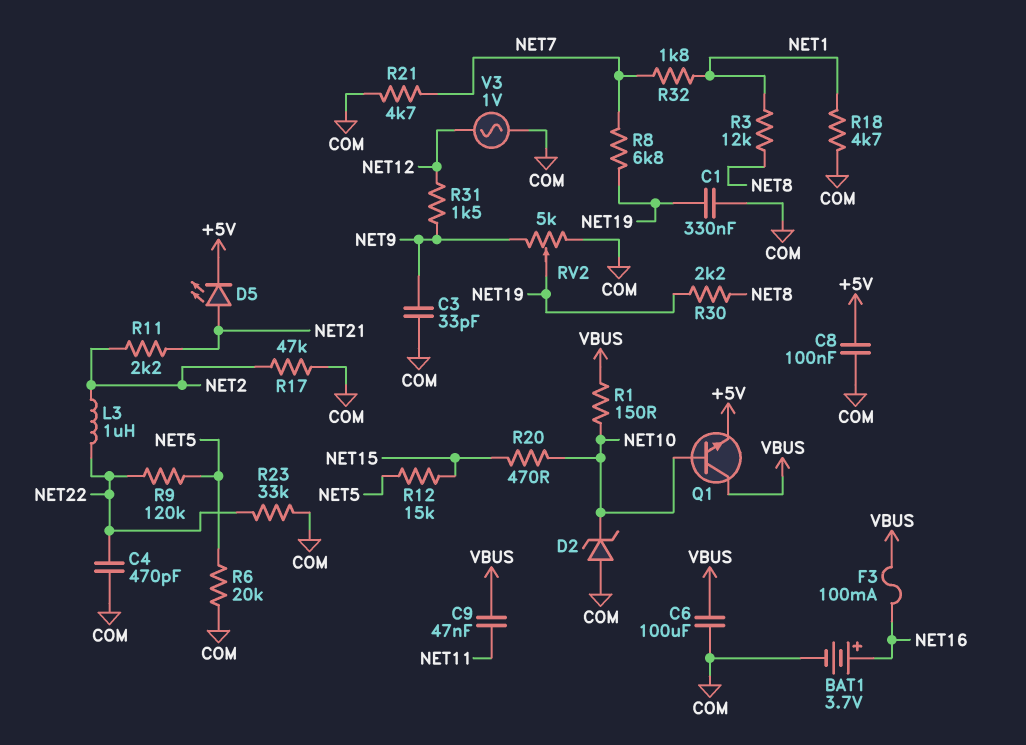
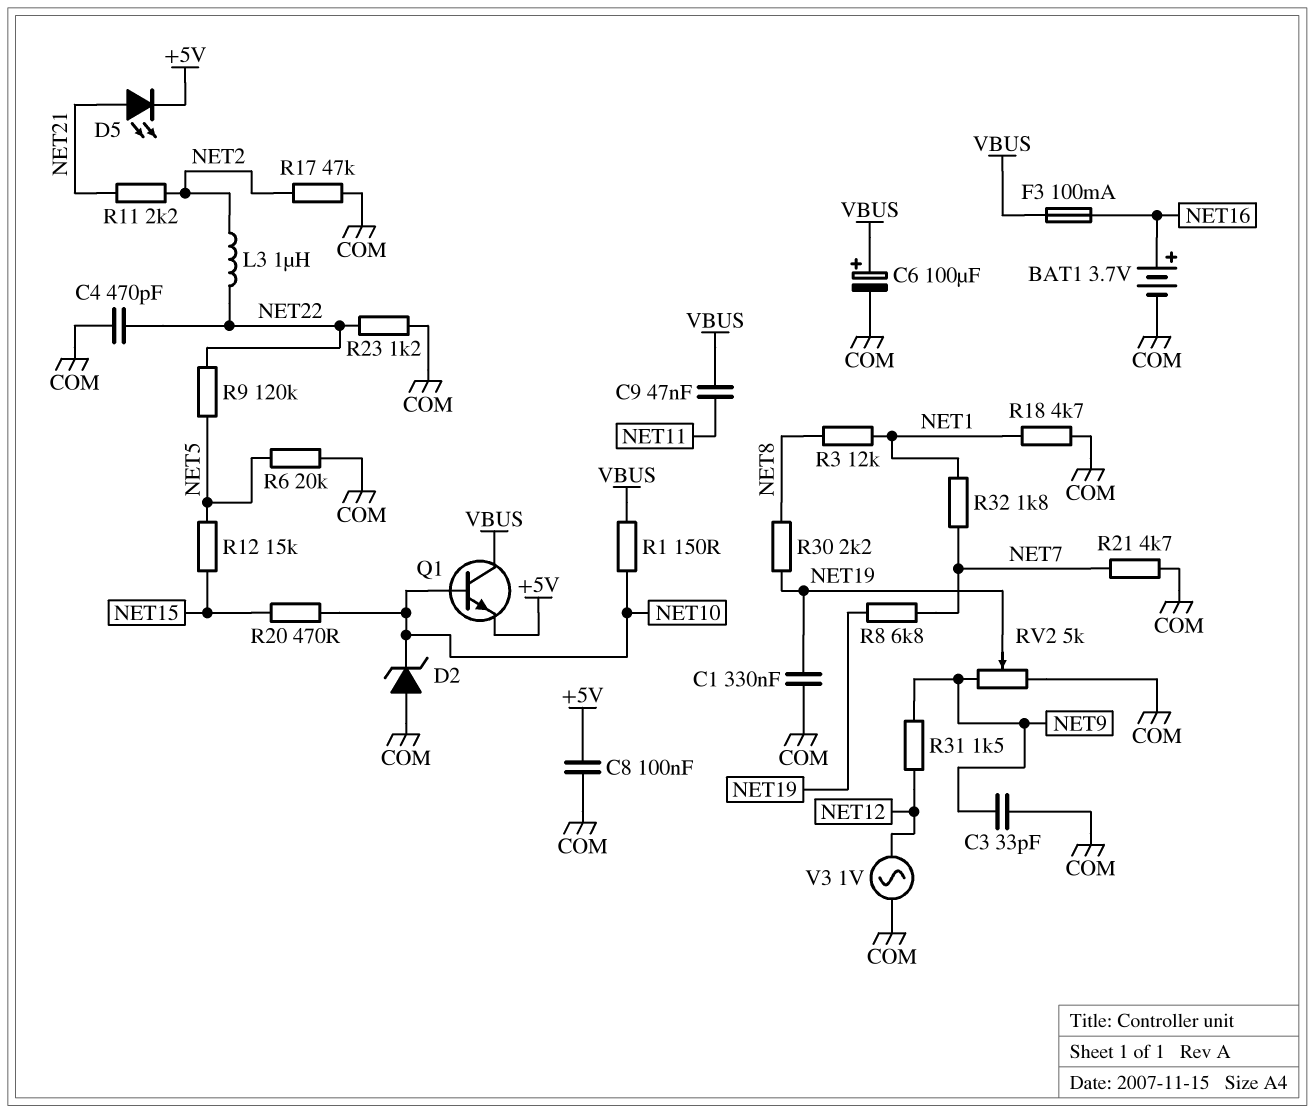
C6: 100uF (COM, VBUS) -> 100uF (plus VBUS, minus COM)
R23: 33k (COM, NET22) -> 1.2k (COM, NET22)

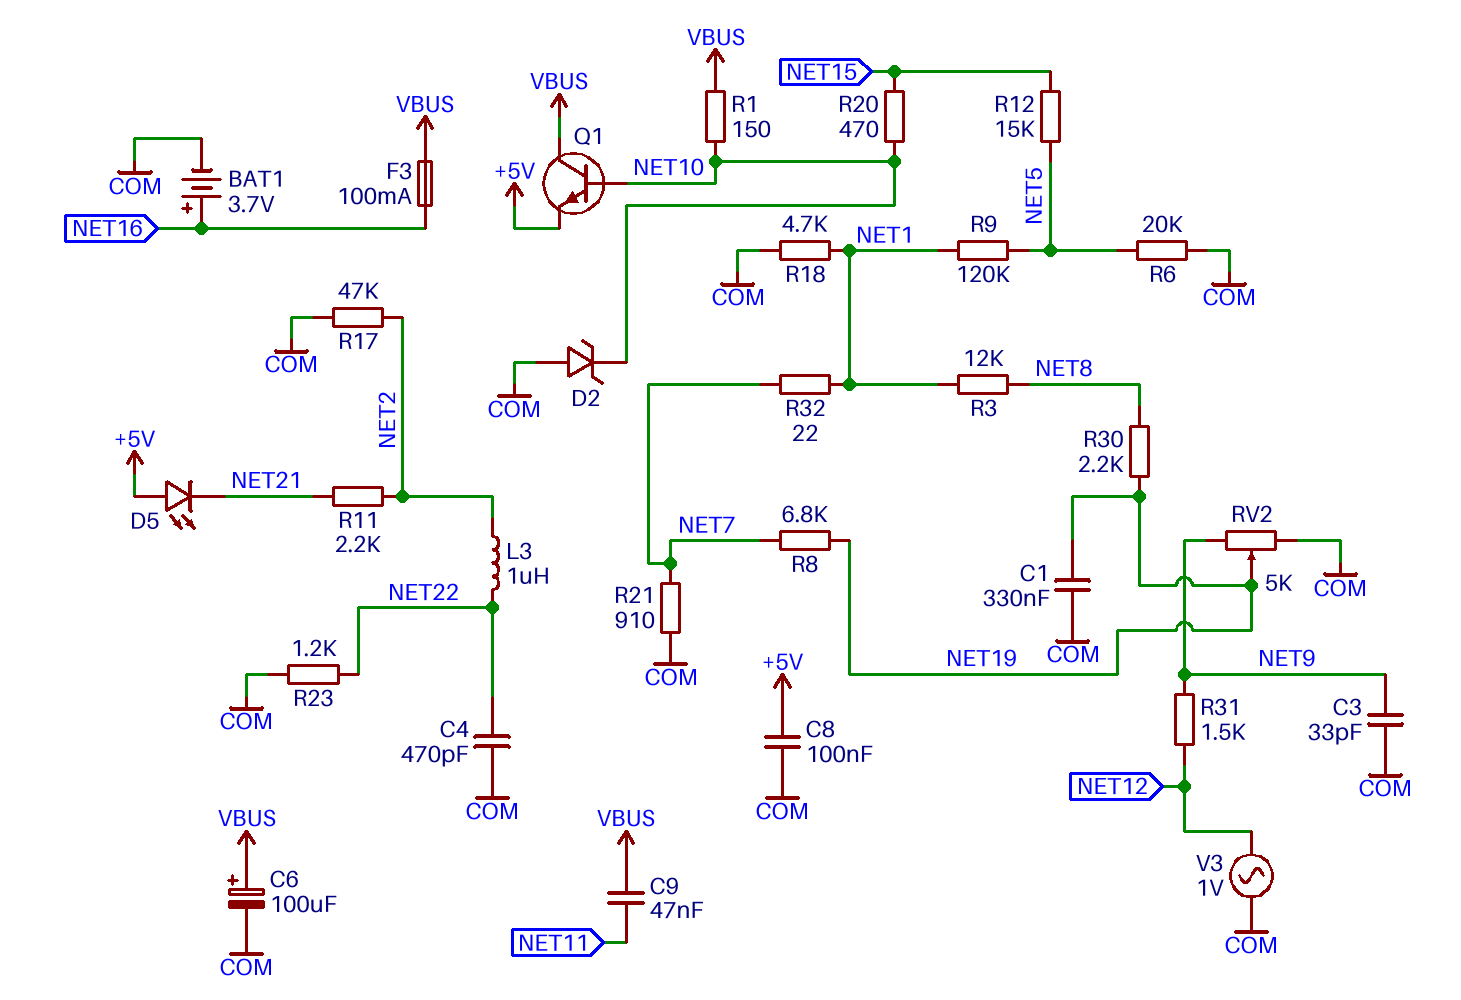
D5: LED (A NET21, K +5V) -> LED (A +5V, K NET21)
R9: 120k (NET5, NET22) -> 120k (NET1, NET5)
R21: 4.7k (COM, NET7) -> 910 (COM, NET7)
R32: 1.8k (NET1, NET7) -> 22 (NET1, NET7)

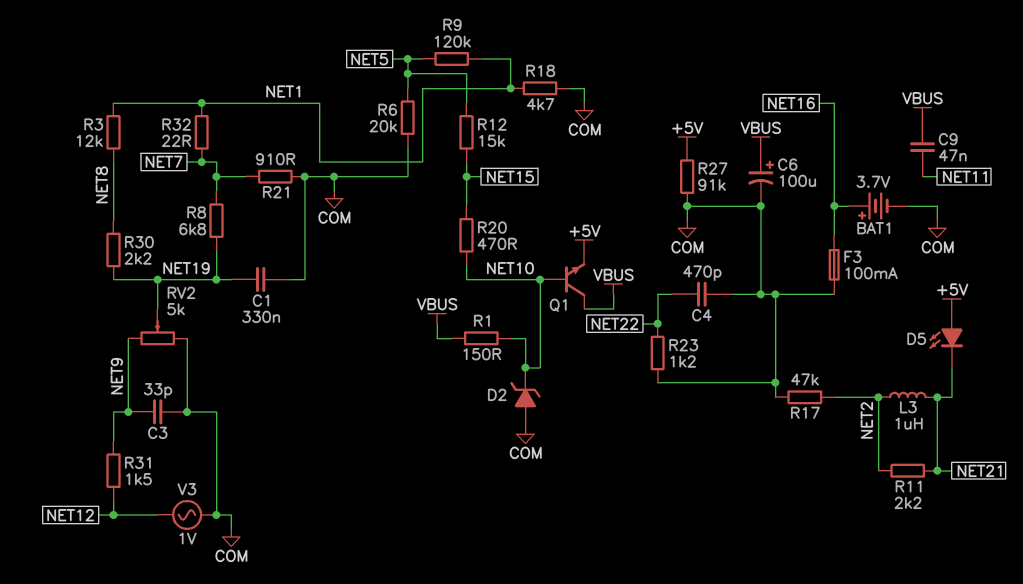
C8: 100nF (+5V, COM) -> none
F3: 100mA (NET16, VBUS) -> 100mA (COM, NET16)
L3: 1uH (NET2, NET22) -> 1uH (NET2, NET21)
R27: none -> 91k (+5V, COM)

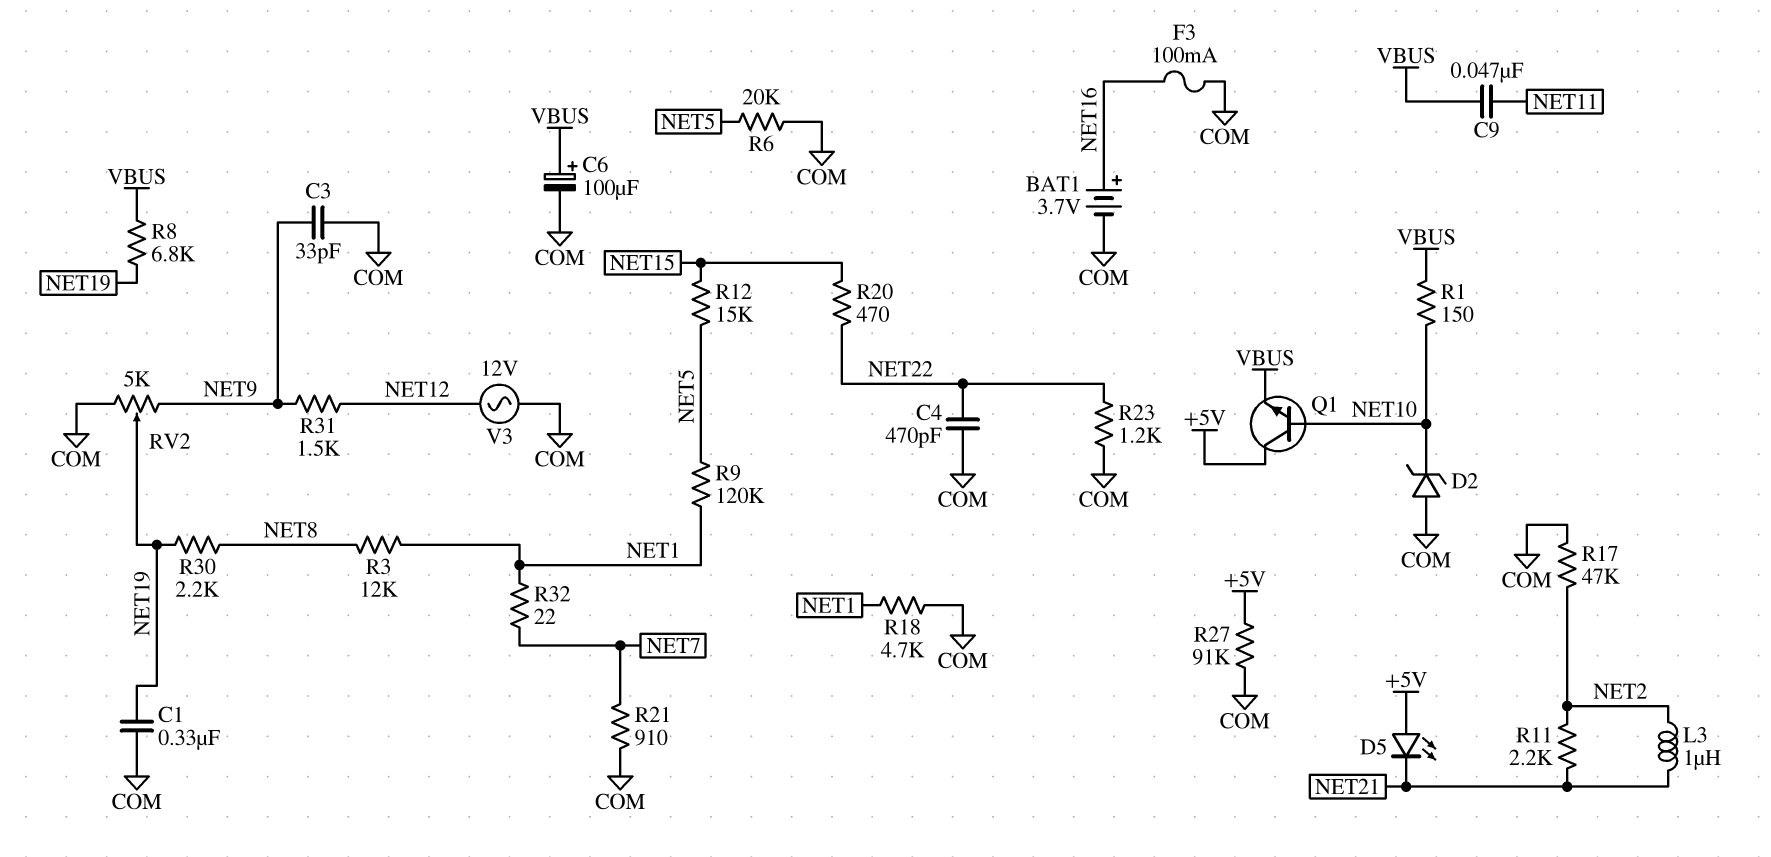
Q1: NPN (B NET10, C VBUS, E +5V) -> NPN (B NET10, C +5V, E VBUS)
R8: 6.8k (NET7, NET19) -> 6.8k (NET19, VBUS)
R20: 470 (NET10, NET15) -> 470 (NET15, NET22)
V3: AC 1V (COM, NET12) -> AC 12V (COM, NET12)

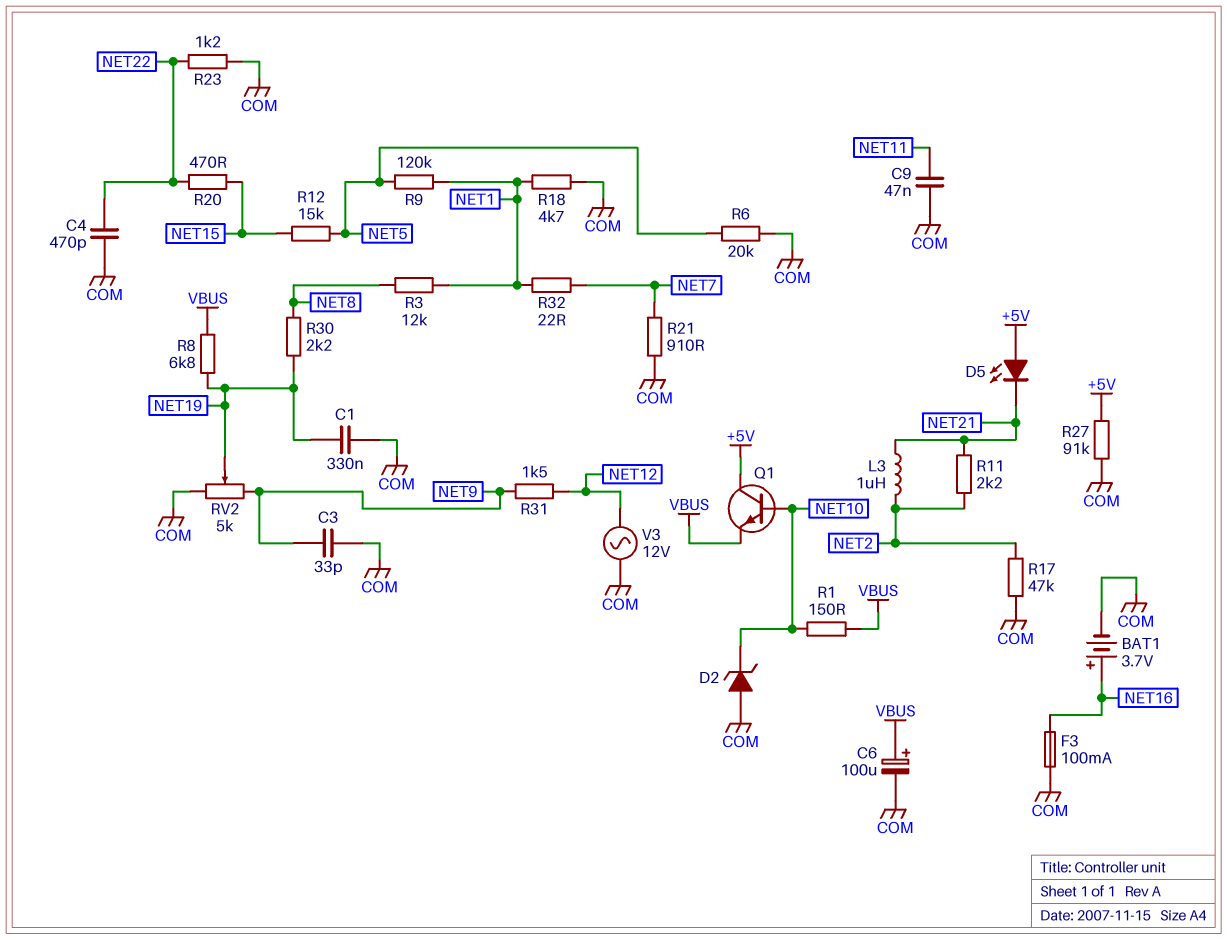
C9: 47nF (NET11, VBUS) -> 47nF (COM, NET11)

